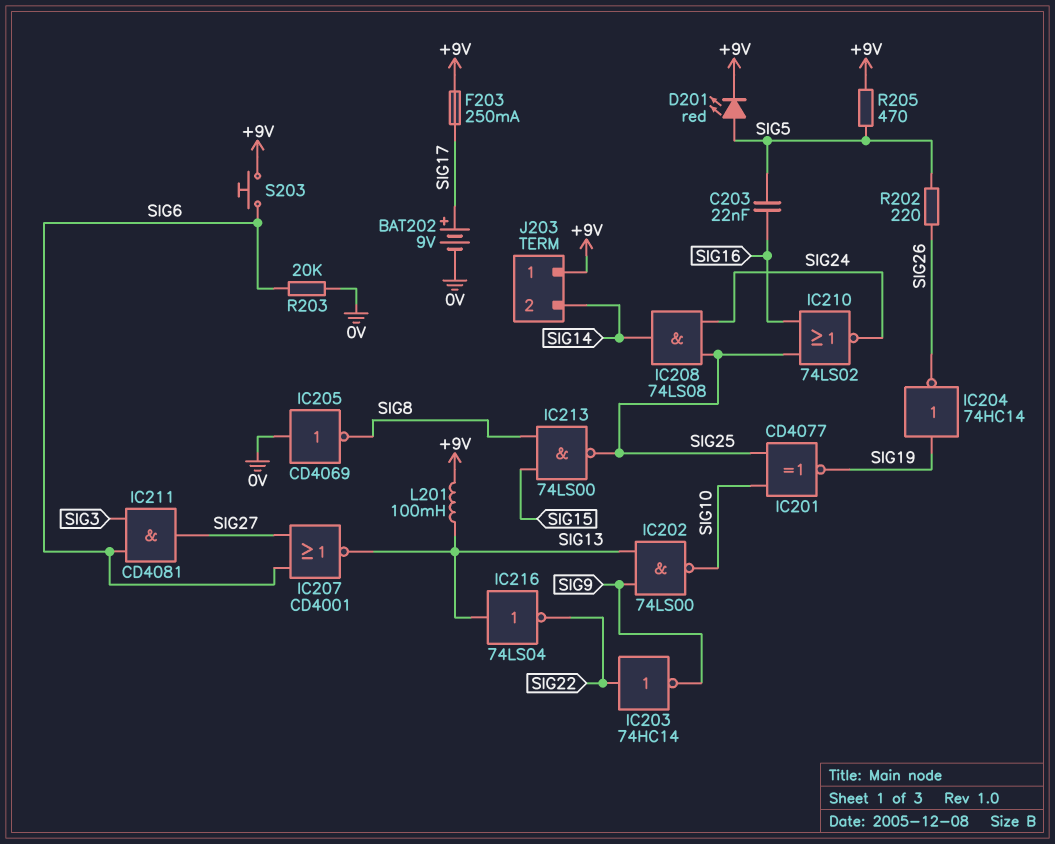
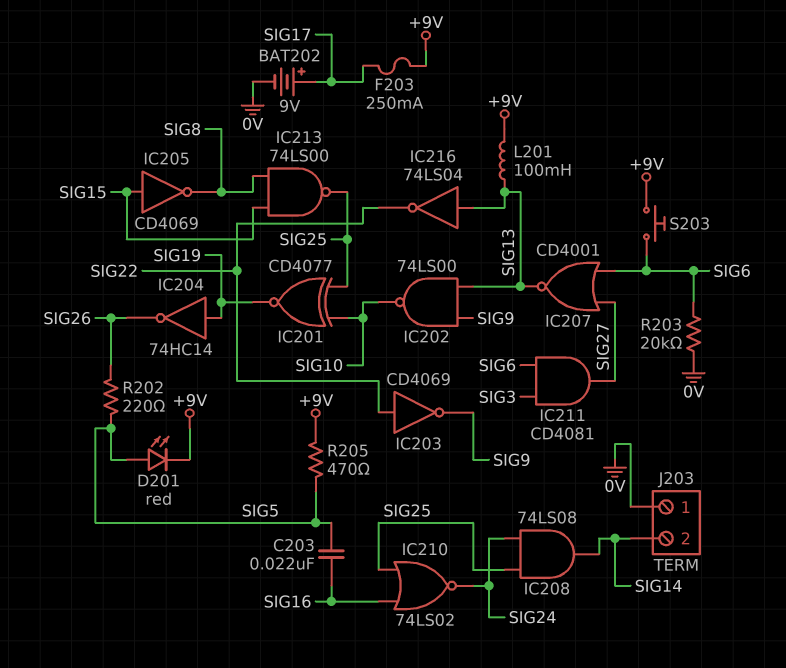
IC203: NOT 74HC14 (in SIG22, out SIG9) -> NOT CD4069 (in SIG22, out SIG9)
IC205: NOT CD4069 (in 0V, out SIG8) -> NOT CD4069 (in SIG15, out SIG8)
J203 pin 1: +9V -> 0V

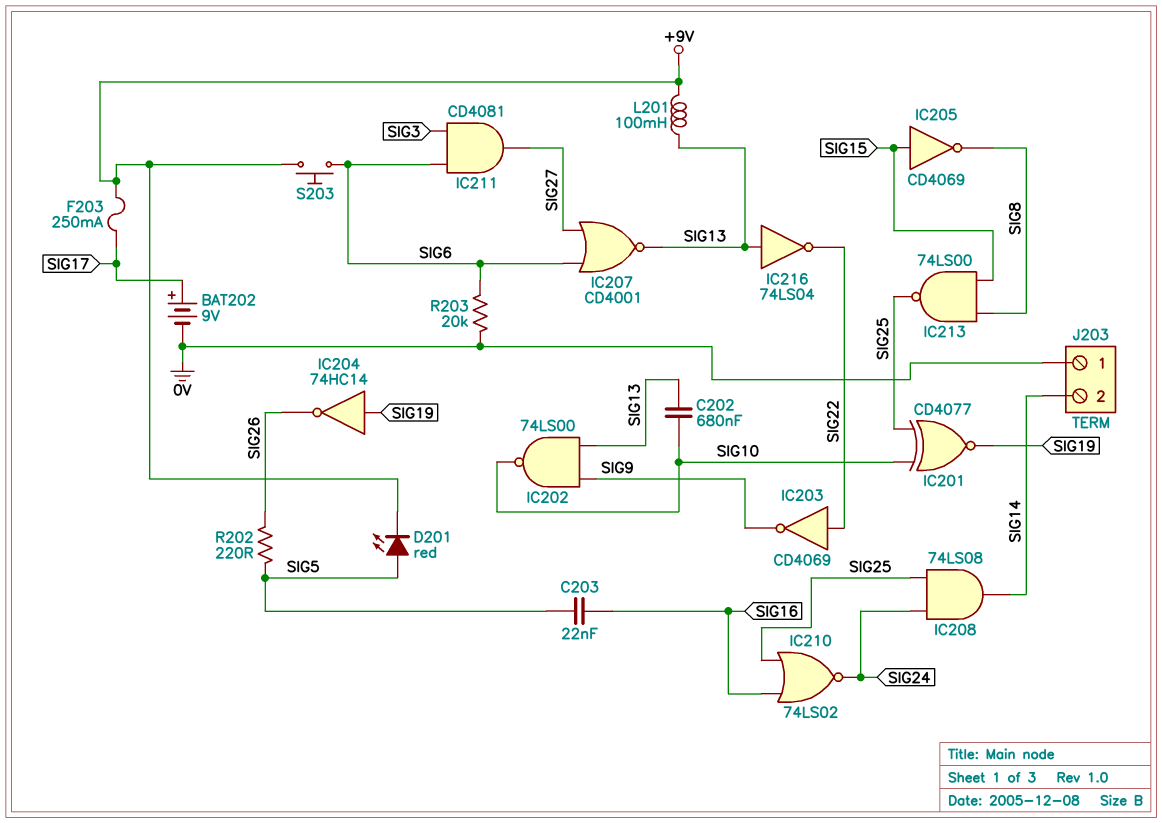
C202: none -> 680nF (SIG10, SIG13)
R205: 470 (+9V, SIG5) -> none

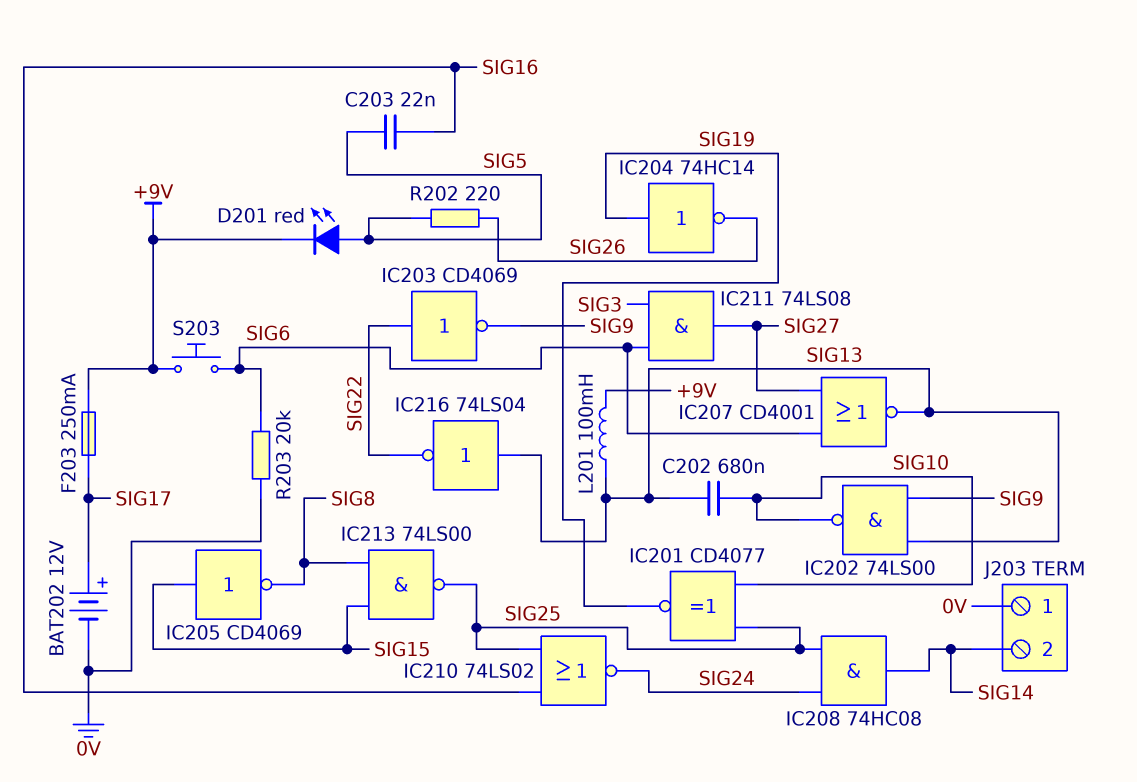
BAT202: 9V (plus SIG17, minus 0V) -> 12V (plus SIG17, minus 0V)
IC208: AND 74LS08 (in SIG24, in SIG25, out SIG14) -> AND 74HC08 (in SIG24, in SIG25, out SIG14)
IC211: AND CD4081 (in SIG3, in SIG6, out SIG27) -> AND 74LS08 (in SIG3, in SIG6, out SIG27)

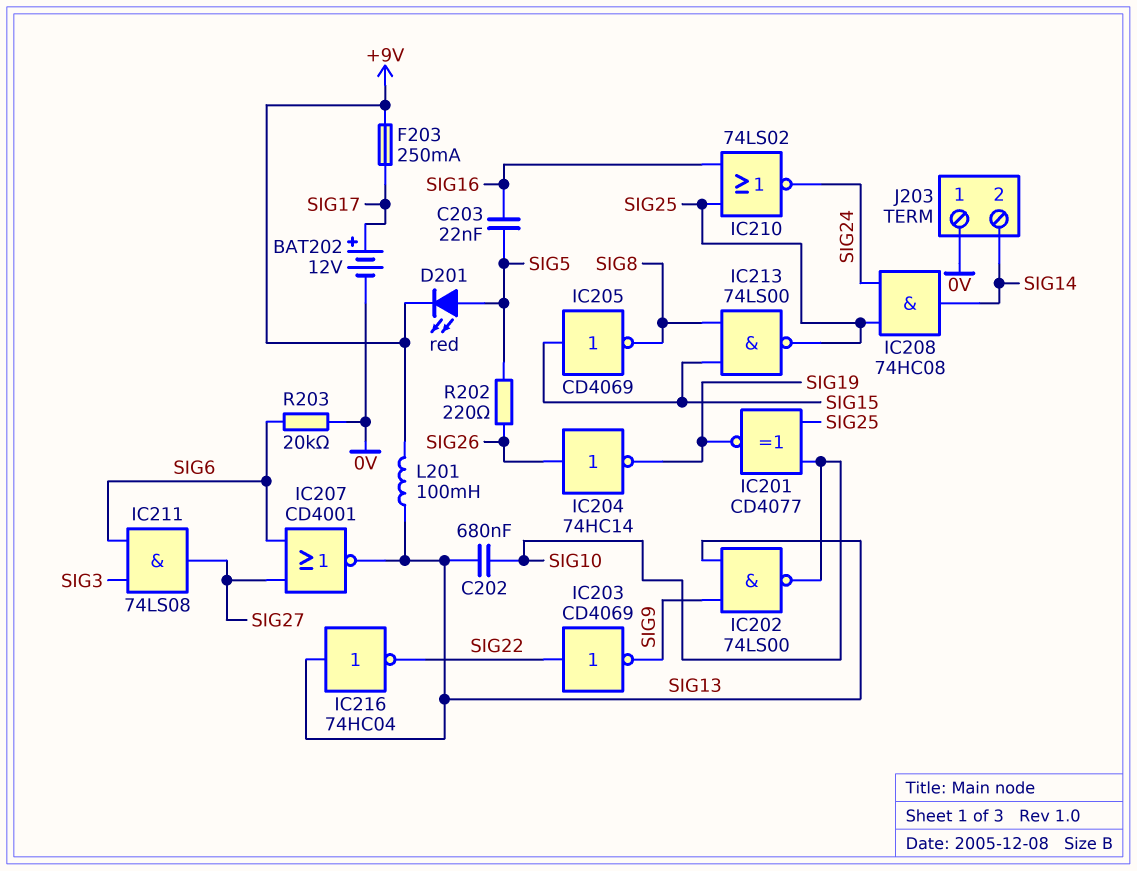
IC204: NOT 74HC14 (in SIG19, out SIG26) -> NOT 74HC14 (in SIG26, out SIG19)
IC216: NOT 74LS04 (in SIG13, out SIG22) -> NOT 74HC04 (in SIG13, out SIG22)
S203: button (+9V, SIG6) -> none

